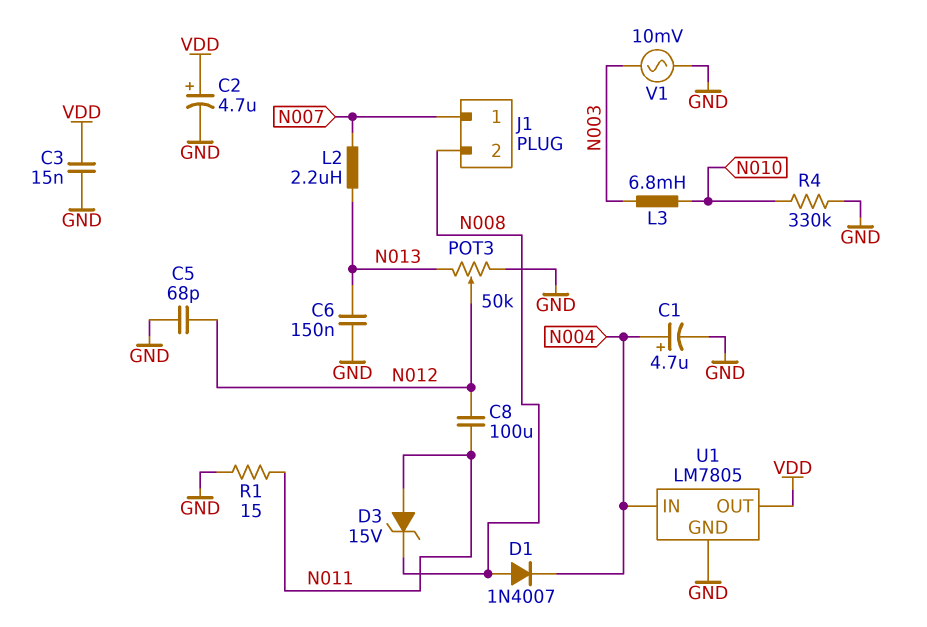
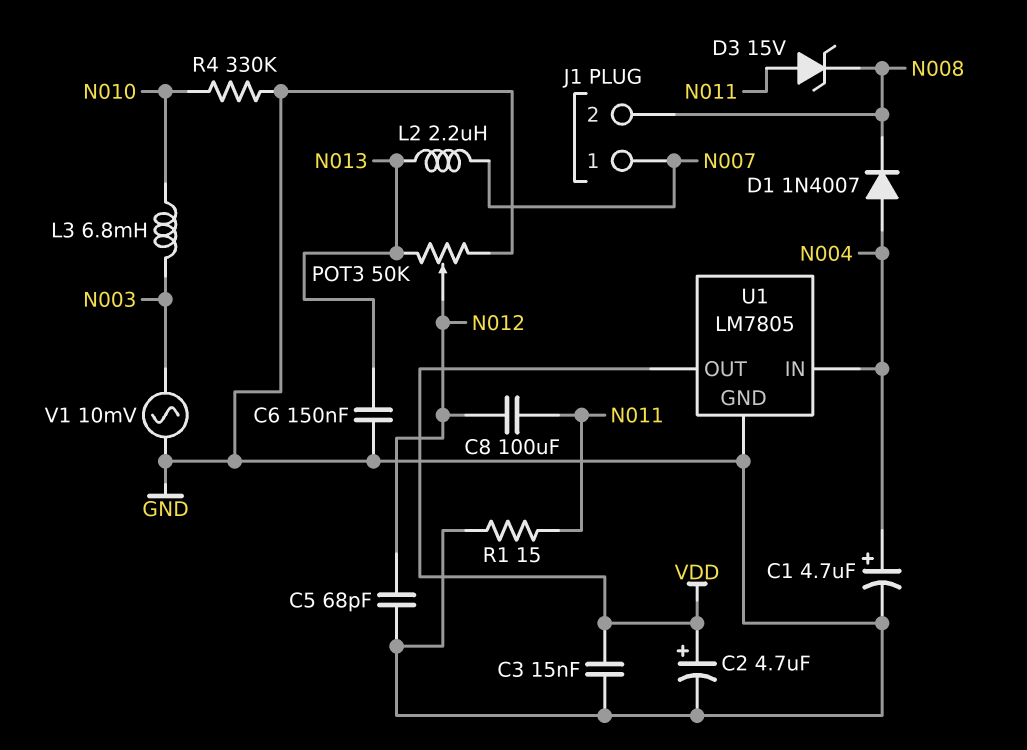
D1: diode 1N4007 (A N008, K N004) -> diode 1N4007 (A N004, K N008)

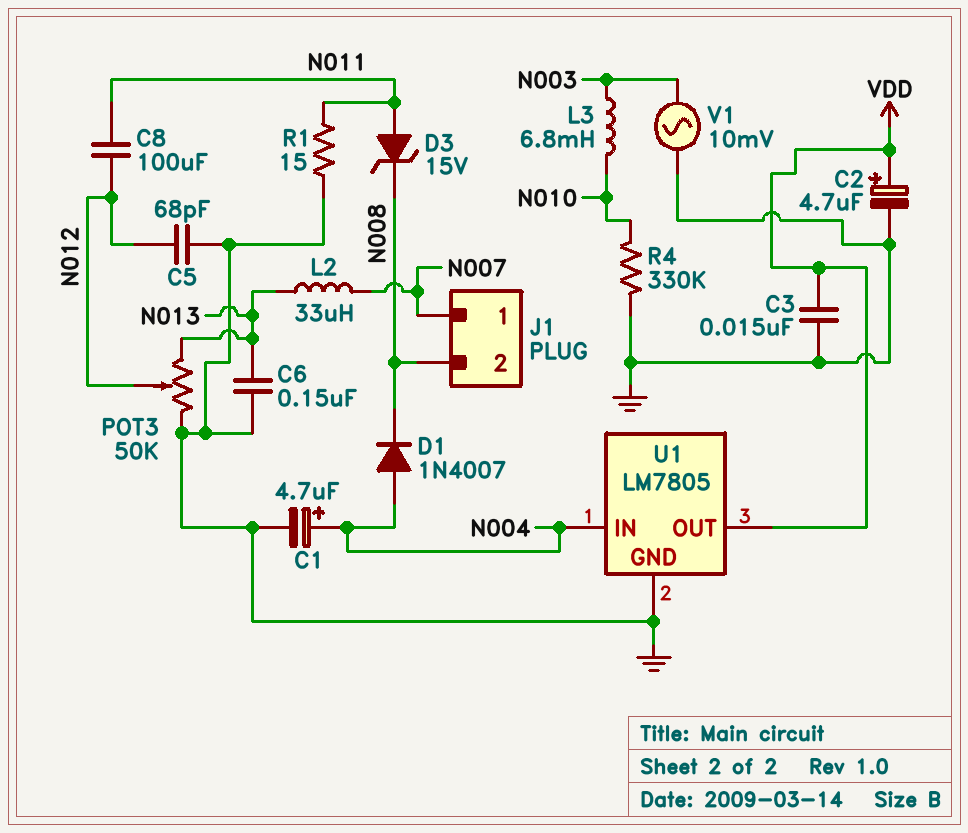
L2: 2.2uH (N007, N013) -> 33uH (N007, N013)

